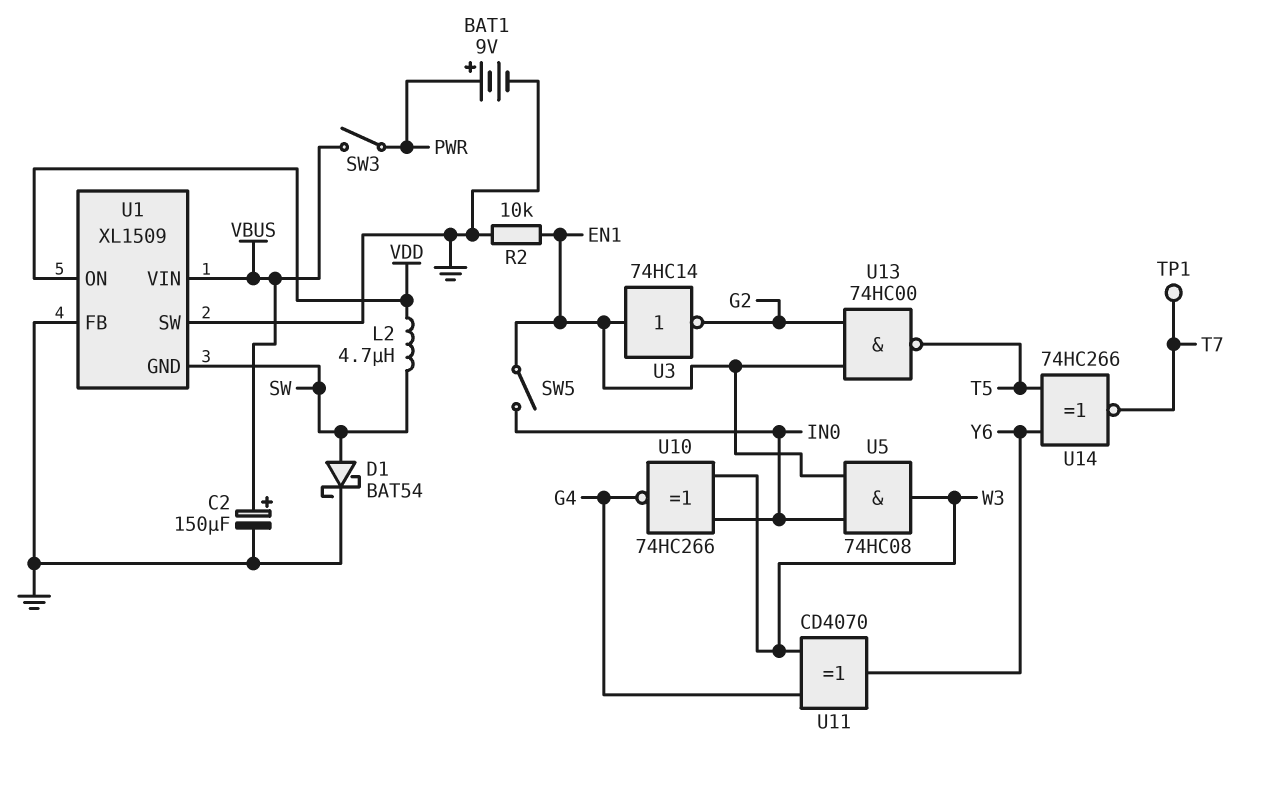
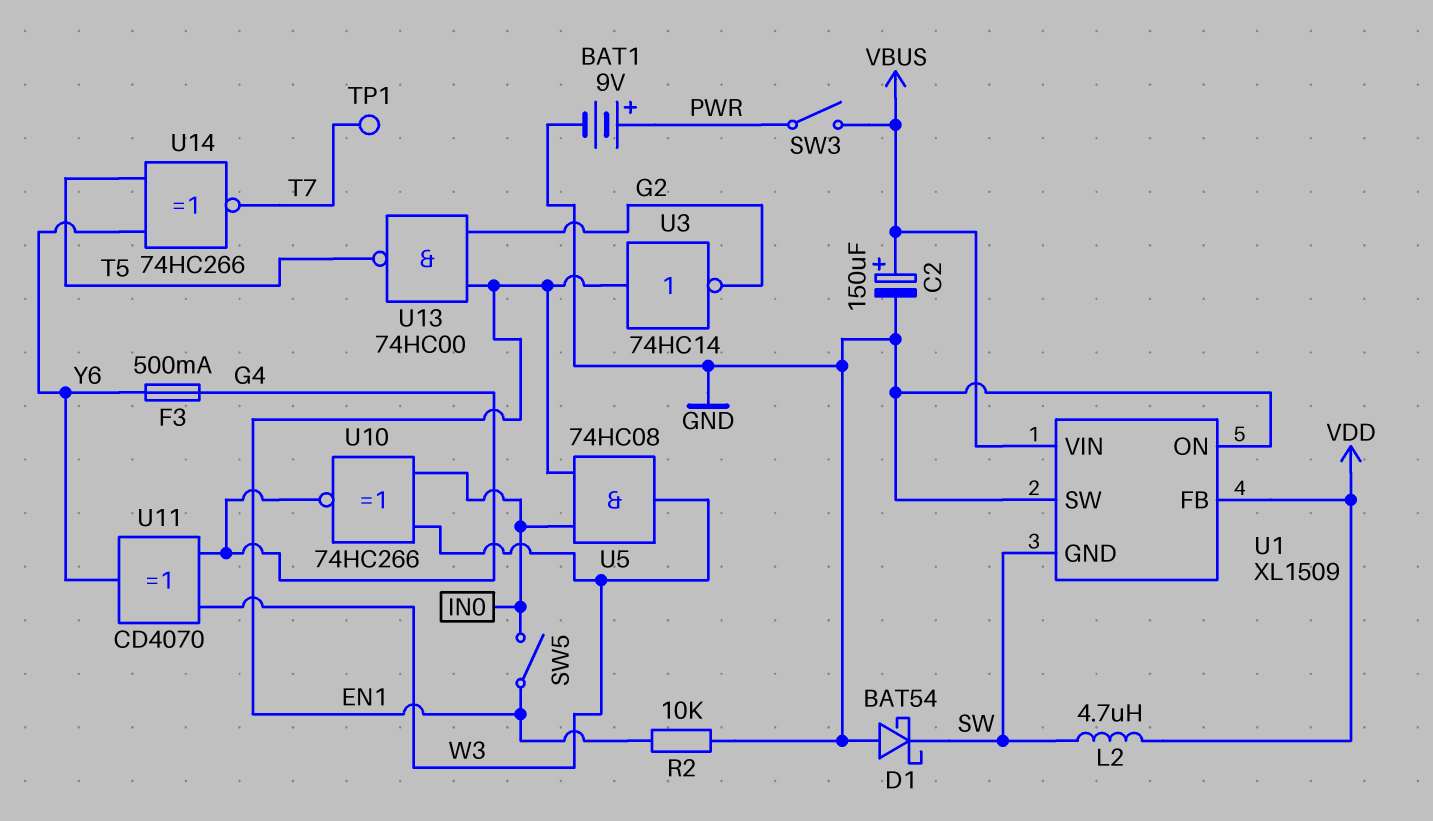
D1: schottky BAT54 (A SW, K GND) -> schottky BAT54 (A GND, K SW)
F3: none -> 500mA (G4, Y6)
U1 pin FB: GND -> VDD
U1 pin ON: VDD -> GND

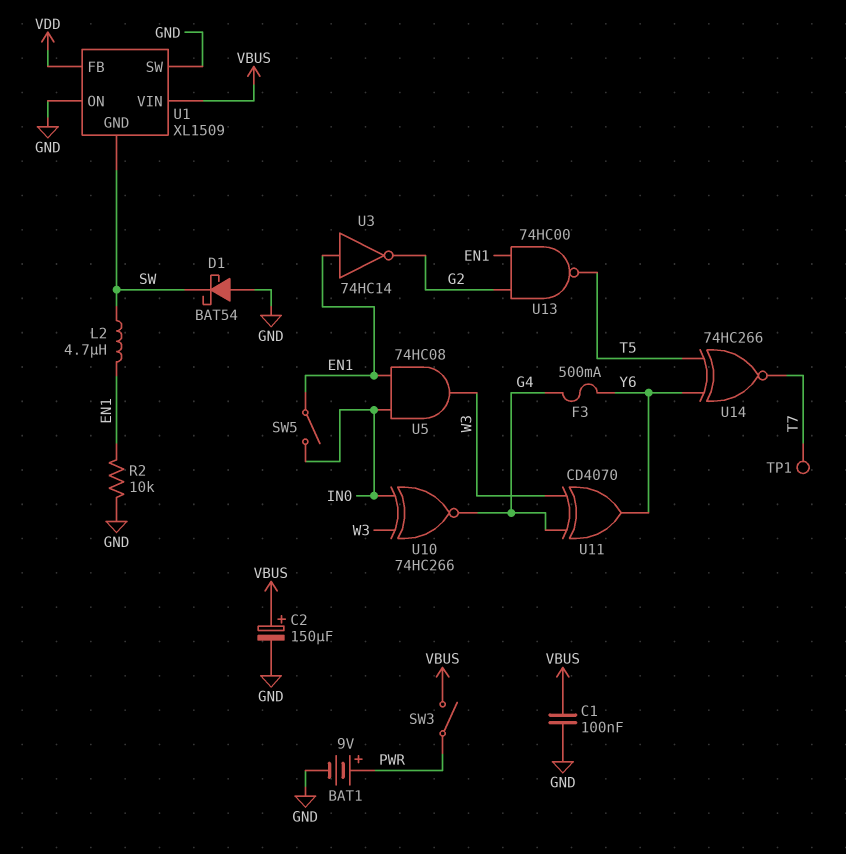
C1: none -> 100nF (GND, VBUS)
L2: 4.7uH (SW, VDD) -> 4.7uH (EN1, SW)

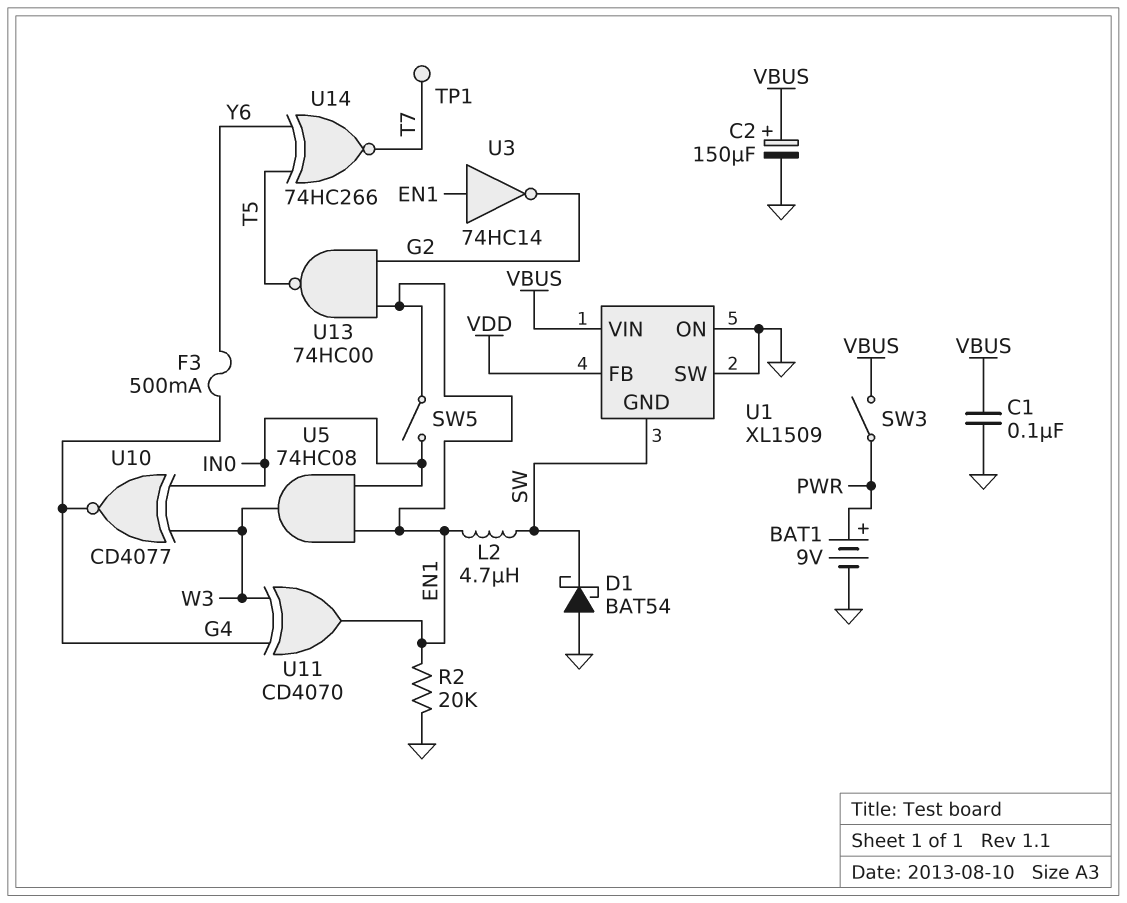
R2: 10k (EN1, GND) -> 20k (EN1, GND)
U10: XNOR 74HC266 (in IN0, in W3, out G4) -> XNOR CD4077 (in IN0, in W3, out G4)
U11: XOR CD4070 (in G4, in W3, out Y6) -> XOR CD4070 (in G4, in W3, out EN1)

